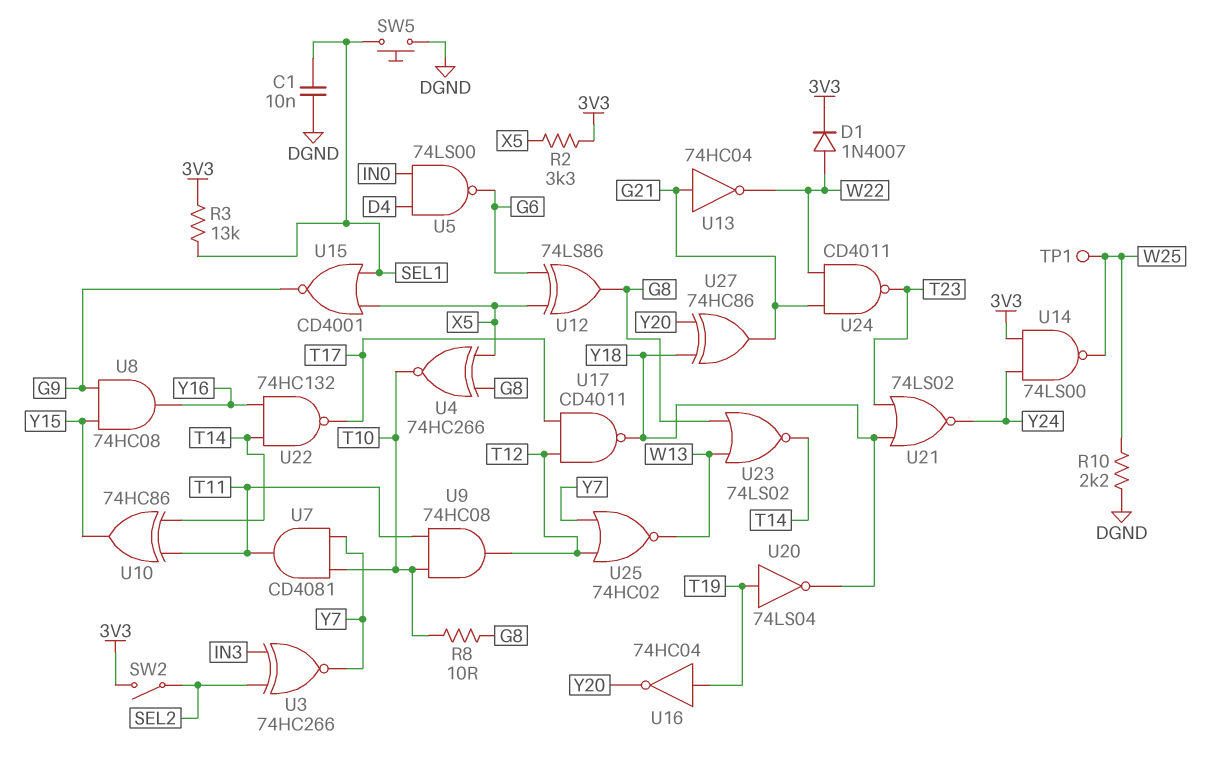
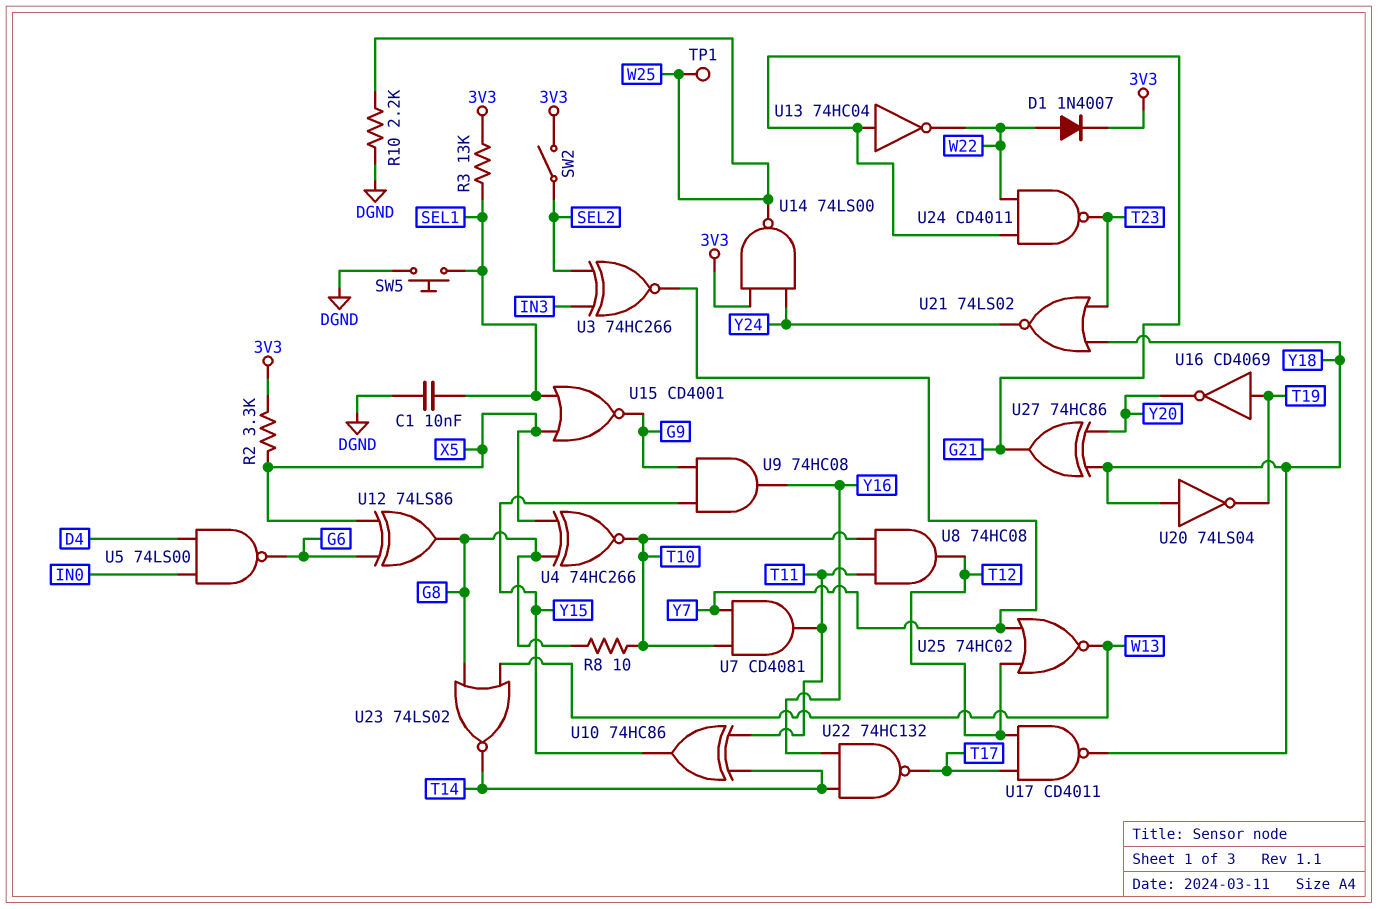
U8: AND 74HC08 (in G9, in Y15, out Y16) -> AND 74HC08 (in T10, in T11, out T12)
U9: AND 74HC08 (in T10, in T11, out T12) -> AND 74HC08 (in G9, in Y15, out Y16)
U16: NOT 74HC04 (in T19, out Y20) -> NOT CD4069 (in T19, out Y20)
U20: NOT 74LS04 (in T19, out Y18) -> NOT 74LS04 (in Y18, out T19)

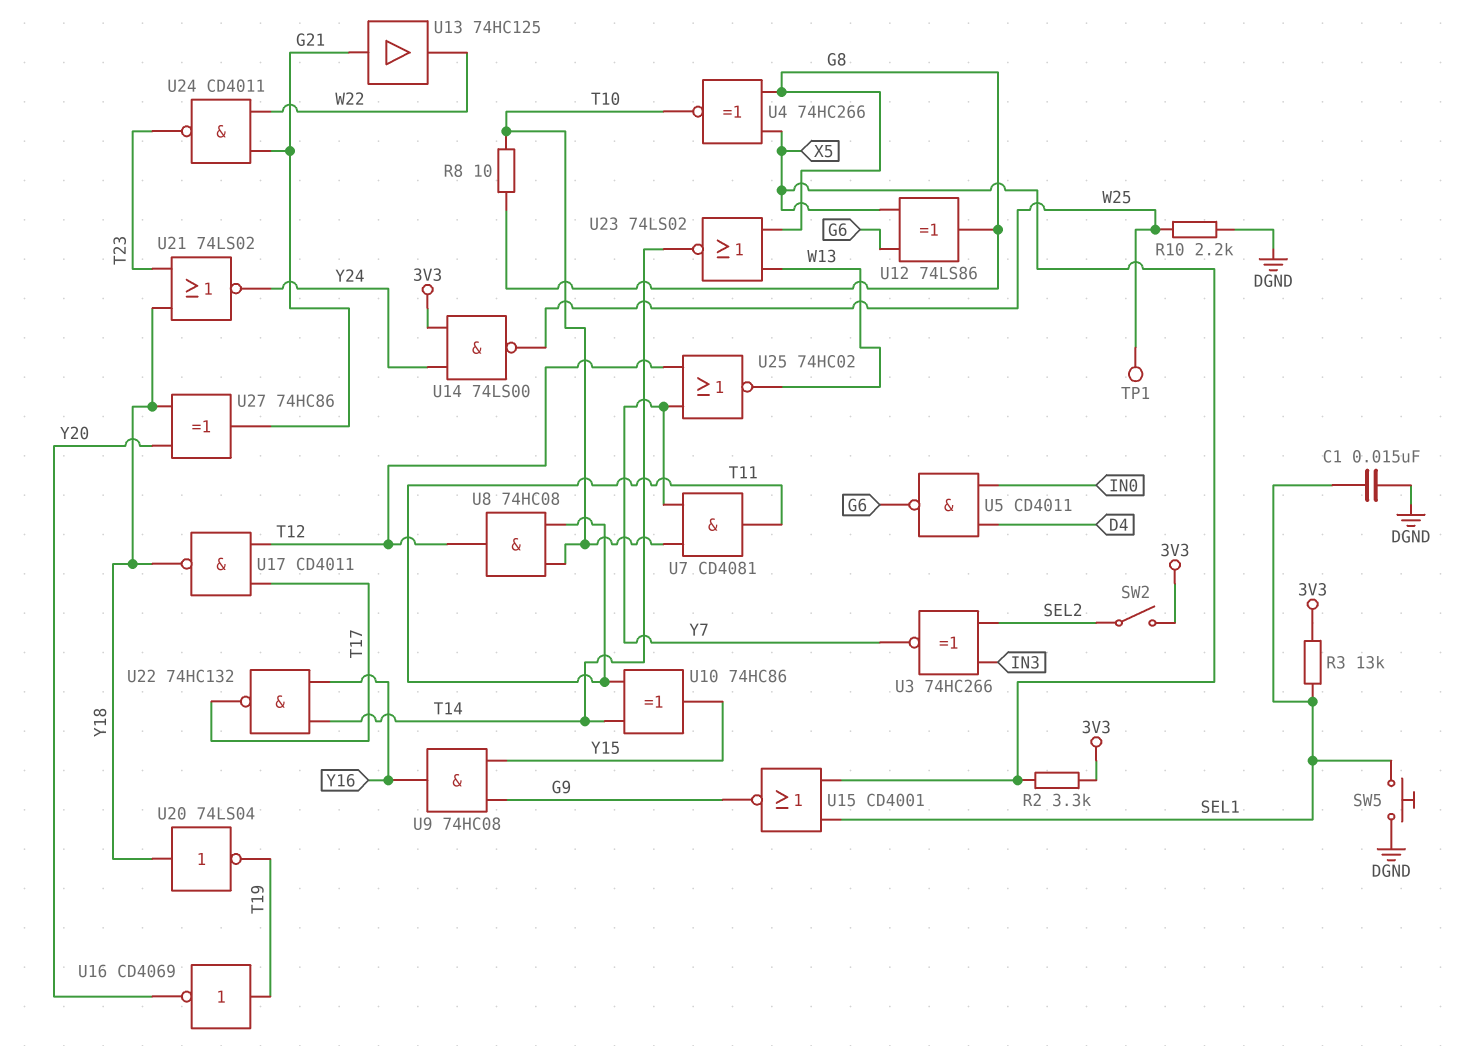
C1: 10nF (DGND, SEL1) -> 15nF (DGND, SEL1)
D1: diode 1N4007 (A W22, K 3V3) -> none
U5: NAND 74LS00 (in D4, in IN0, out G6) -> NAND CD4011 (in D4, in IN0, out G6)
U13: NOT 74HC04 (in G21, out W22) -> buffer 74HC125 (in G21, out W22)

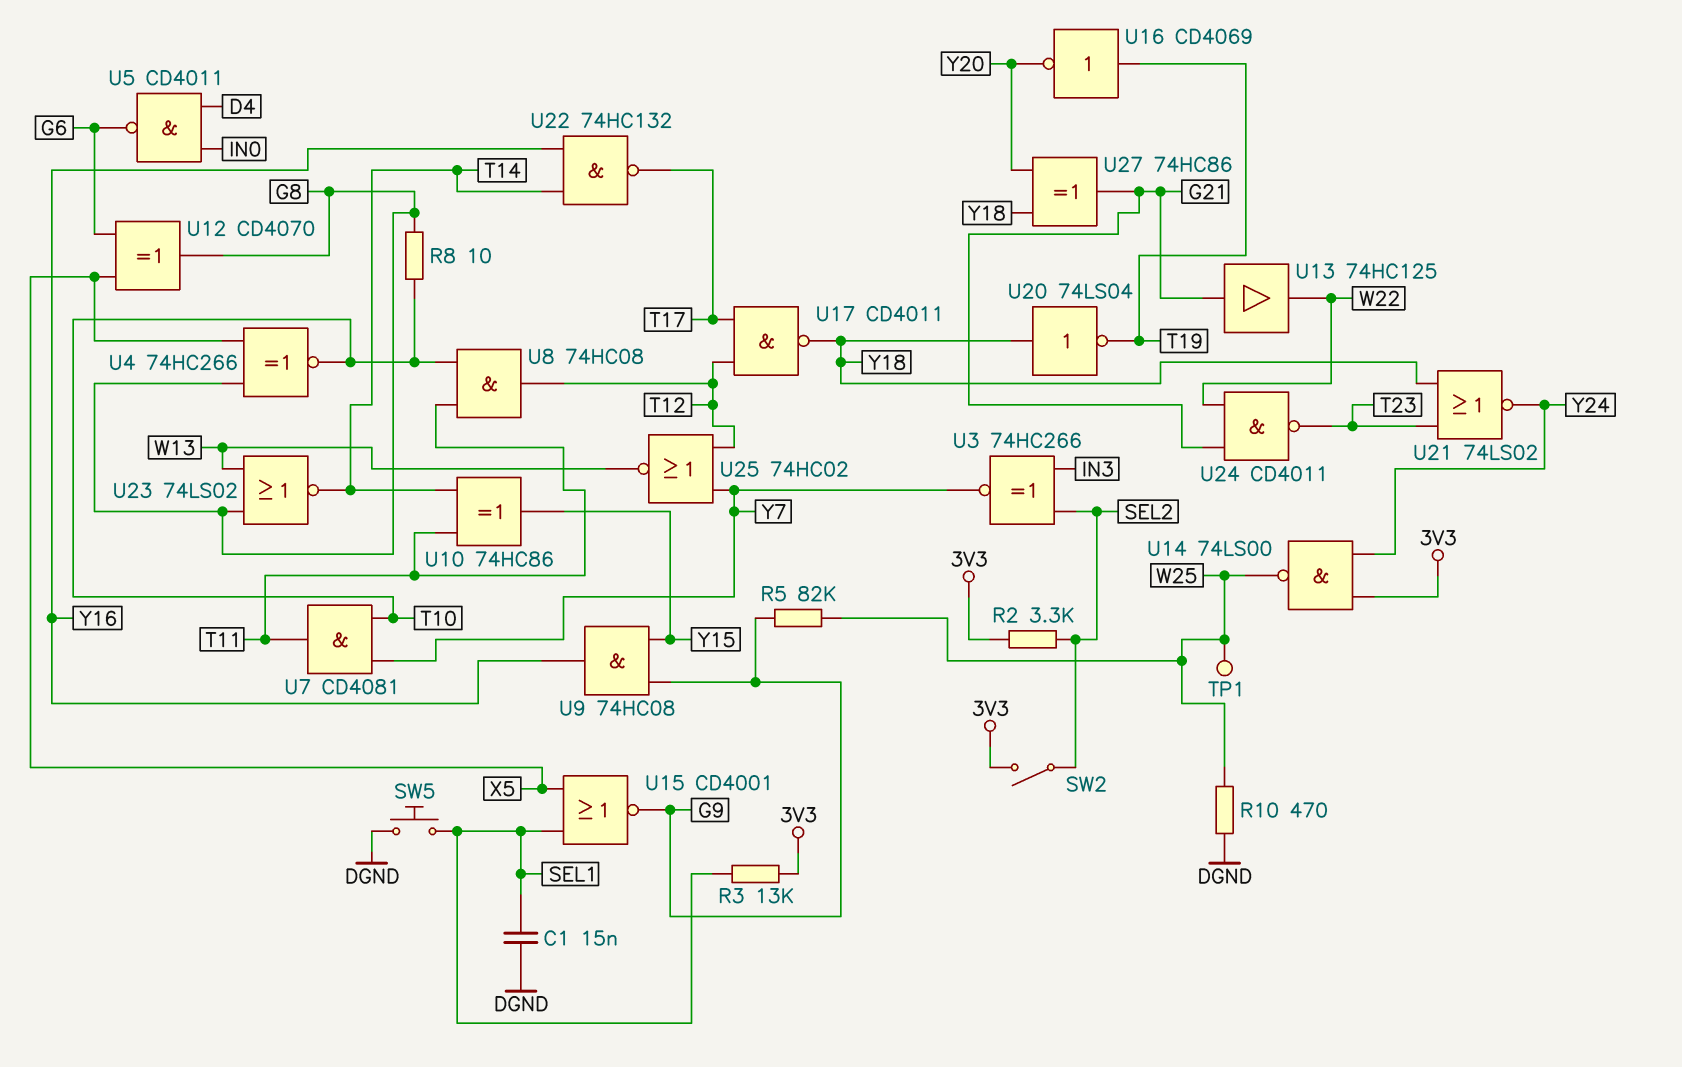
R2: 3.3k (3V3, X5) -> 3.3k (3V3, SEL2)
R5: none -> 82k (G9, W25)
R10: 2.2k (DGND, W25) -> 470 (DGND, W25)
U12: XOR 74LS86 (in G6, in X5, out G8) -> XOR CD4070 (in G6, in X5, out G8)

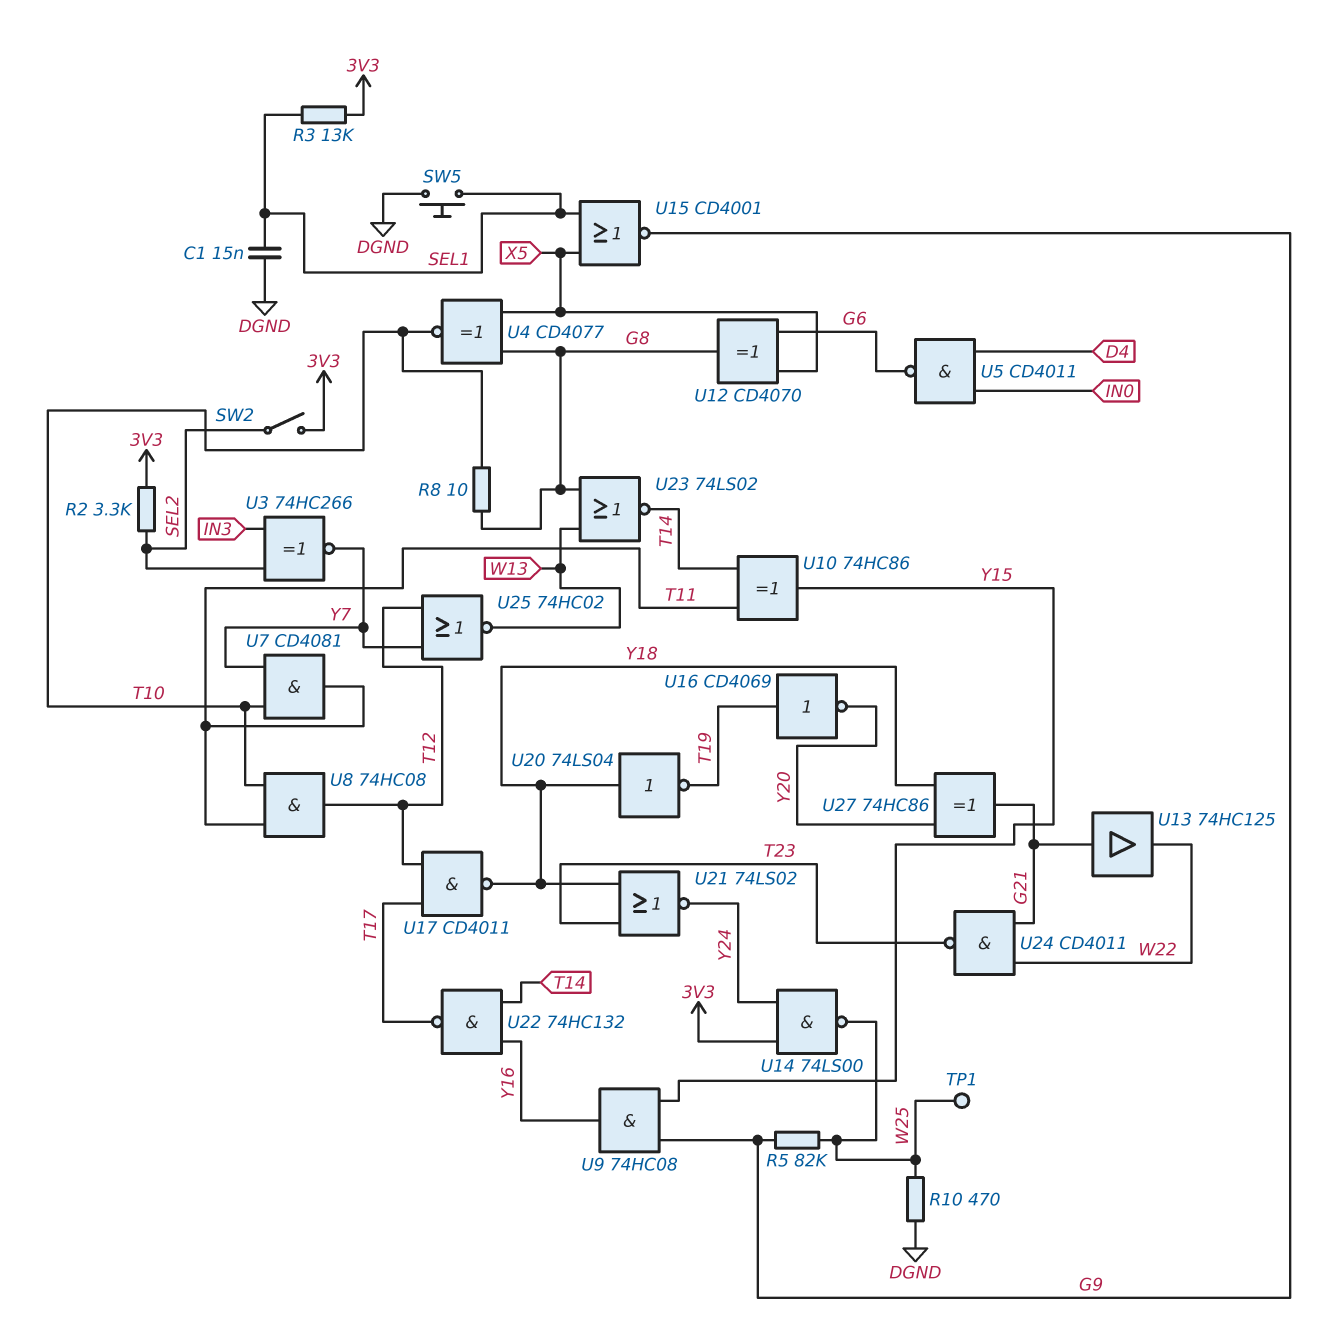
U4: XNOR 74HC266 (in G8, in X5, out T10) -> XNOR CD4077 (in G8, in X5, out T10)

